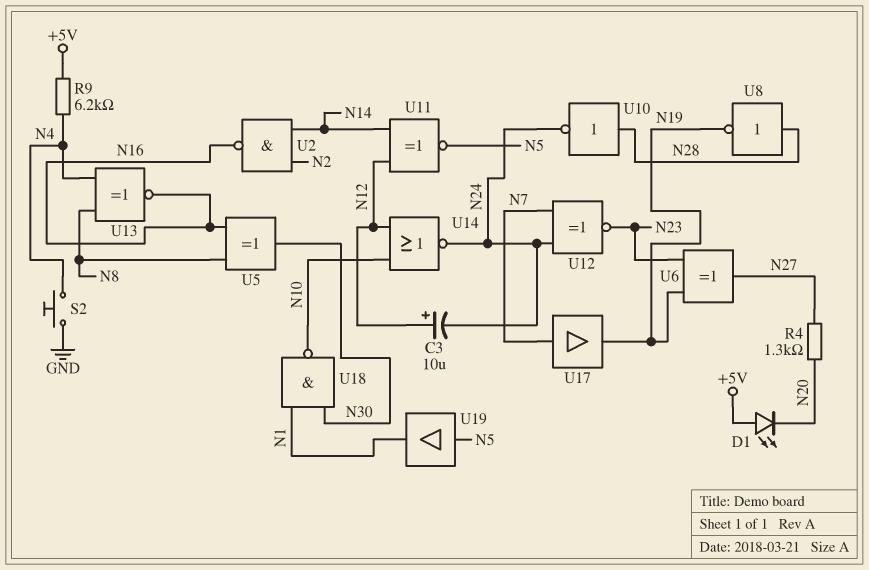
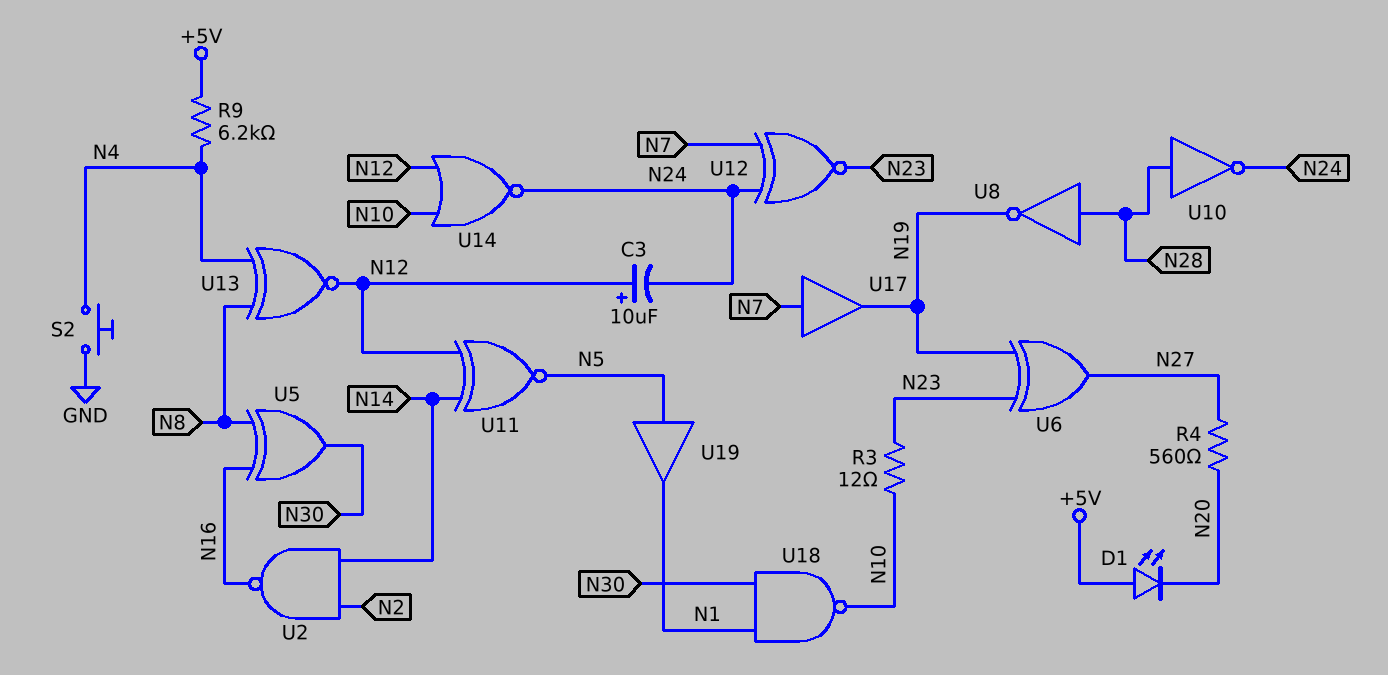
R3: none -> 12 (N10, N23)
R4: 1.3k (N20, N27) -> 560 (N20, N27)
U13: XNOR (in N4, in N8, out N16) -> XNOR (in N4, in N8, out N12)

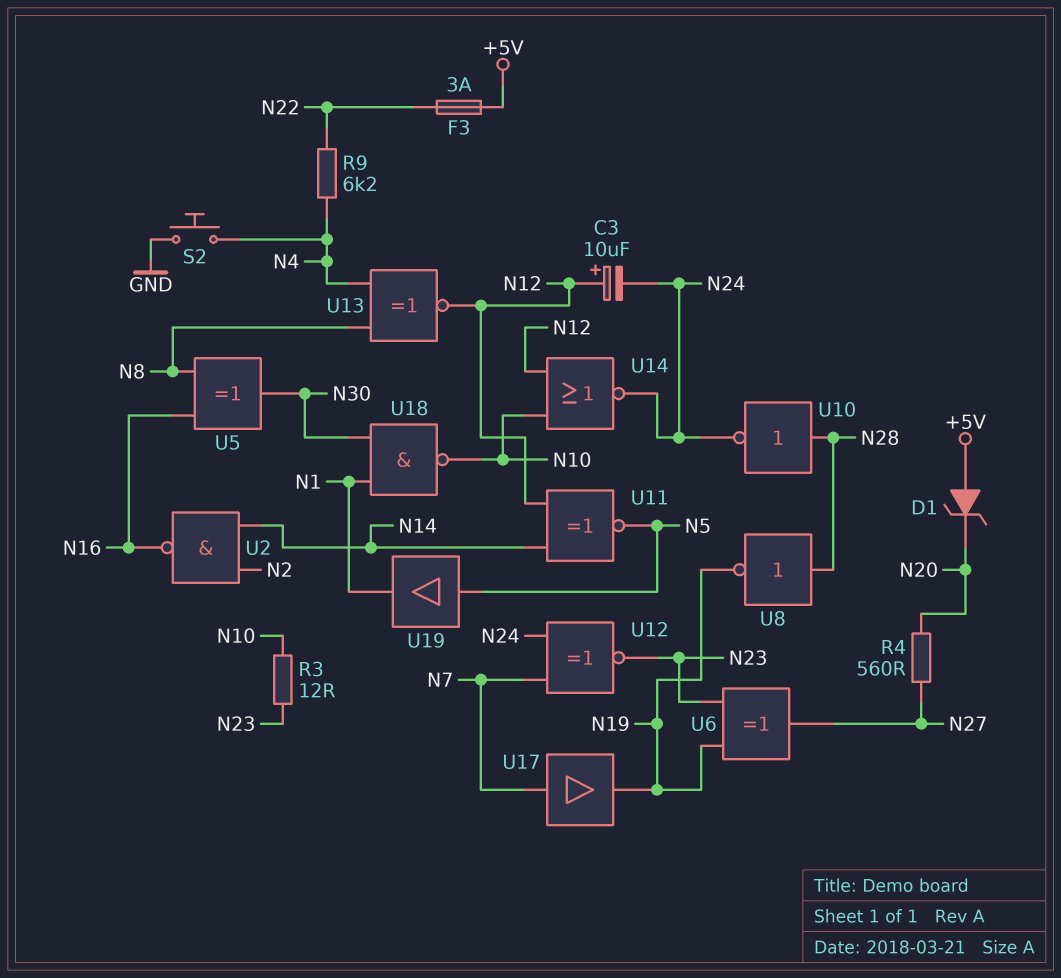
D1: LED (A +5V, K N20) -> zener (A +5V, K N20)
F3: none -> 3A (+5V, N22)
R9: 6.2k (+5V, N4) -> 6.2k (N4, N22)

